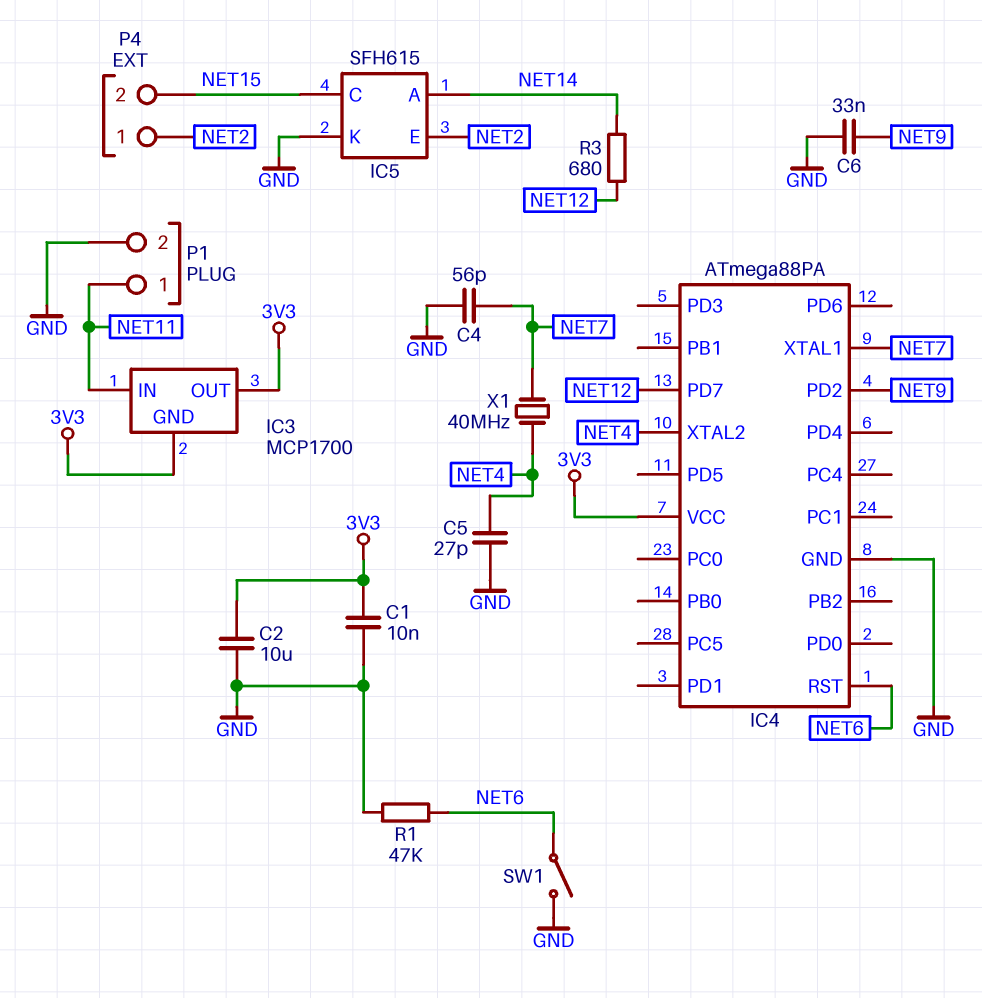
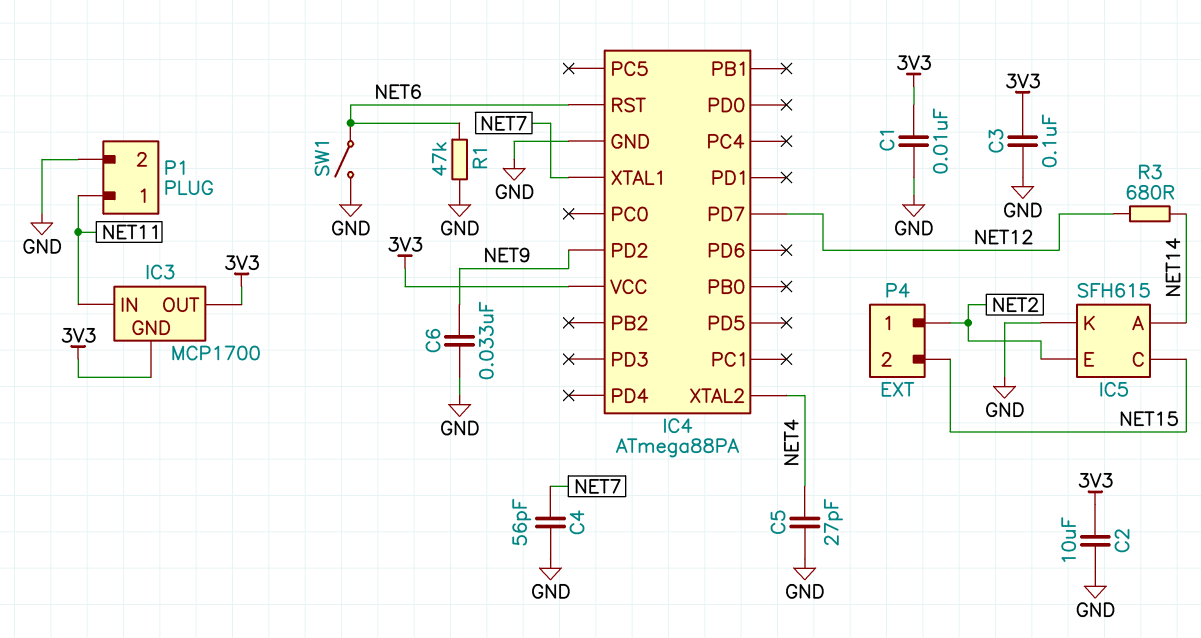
C3: none -> 100nF (3V3, GND)
X1: 40MHz (NET4, NET7) -> none

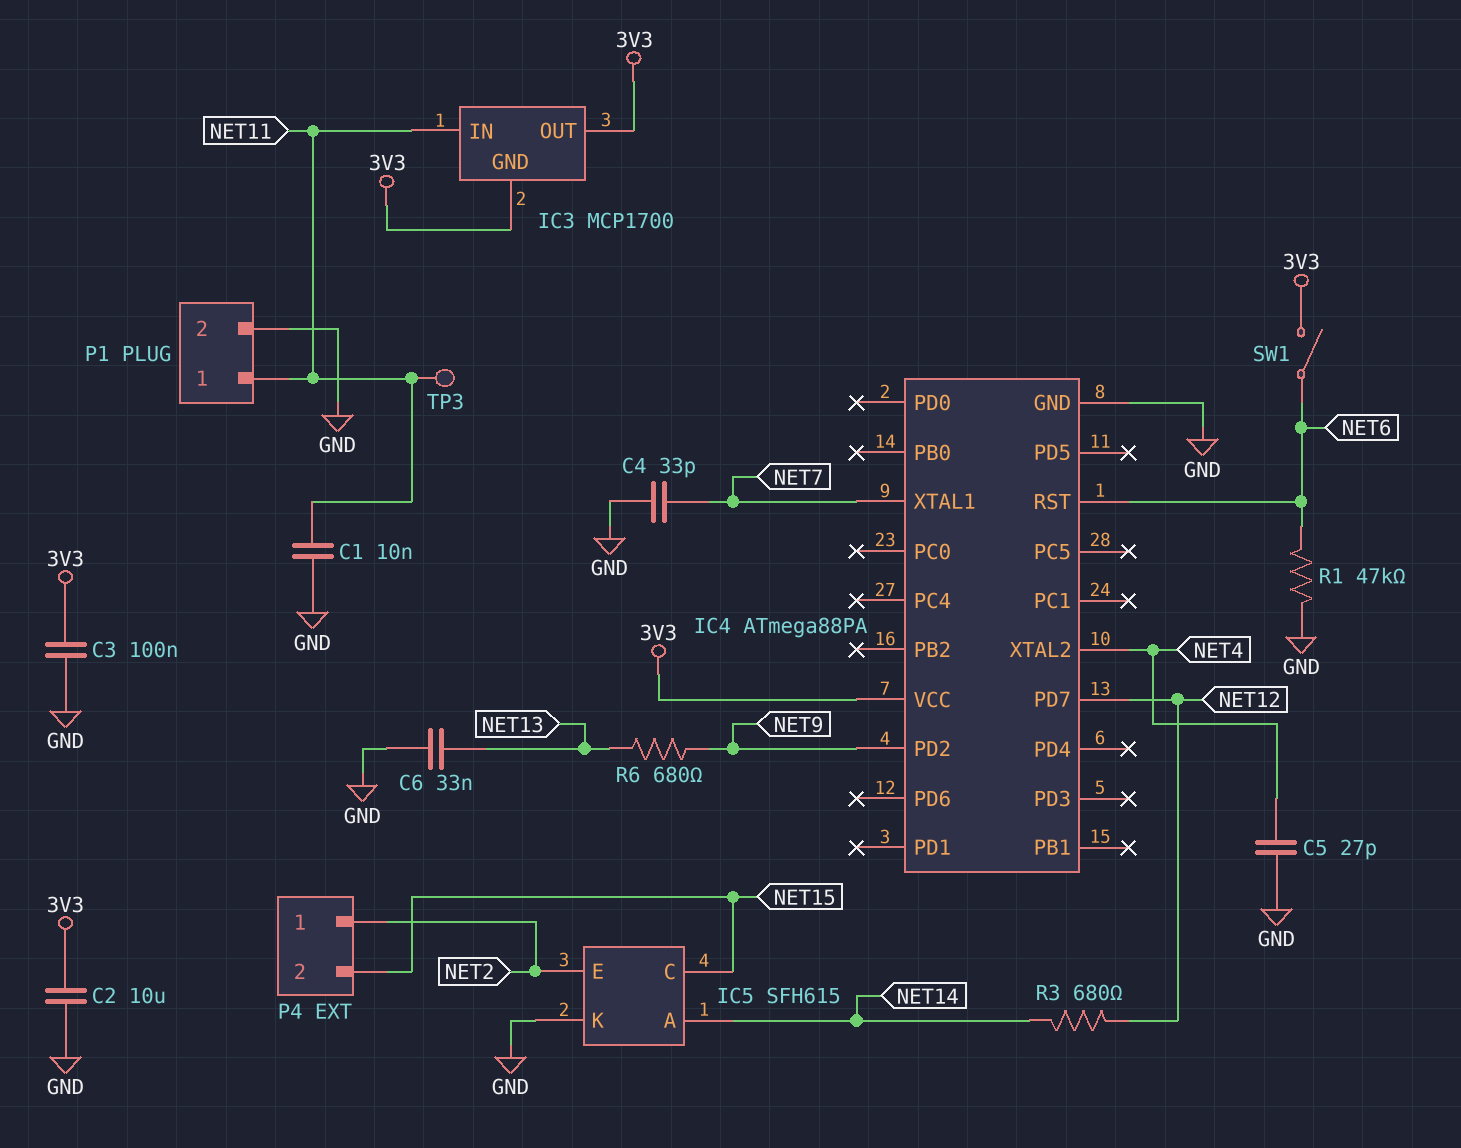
C1: 10nF (3V3, GND) -> 10nF (GND, NET11)
C4: 56pF (GND, NET7) -> 33pF (GND, NET7)
C6: 33nF (GND, NET9) -> 33nF (GND, NET13)
R6: none -> 680 (NET9, NET13)
SW1: switch (GND, NET6) -> switch (3V3, NET6)
TP3: none -> test point (NET11)

